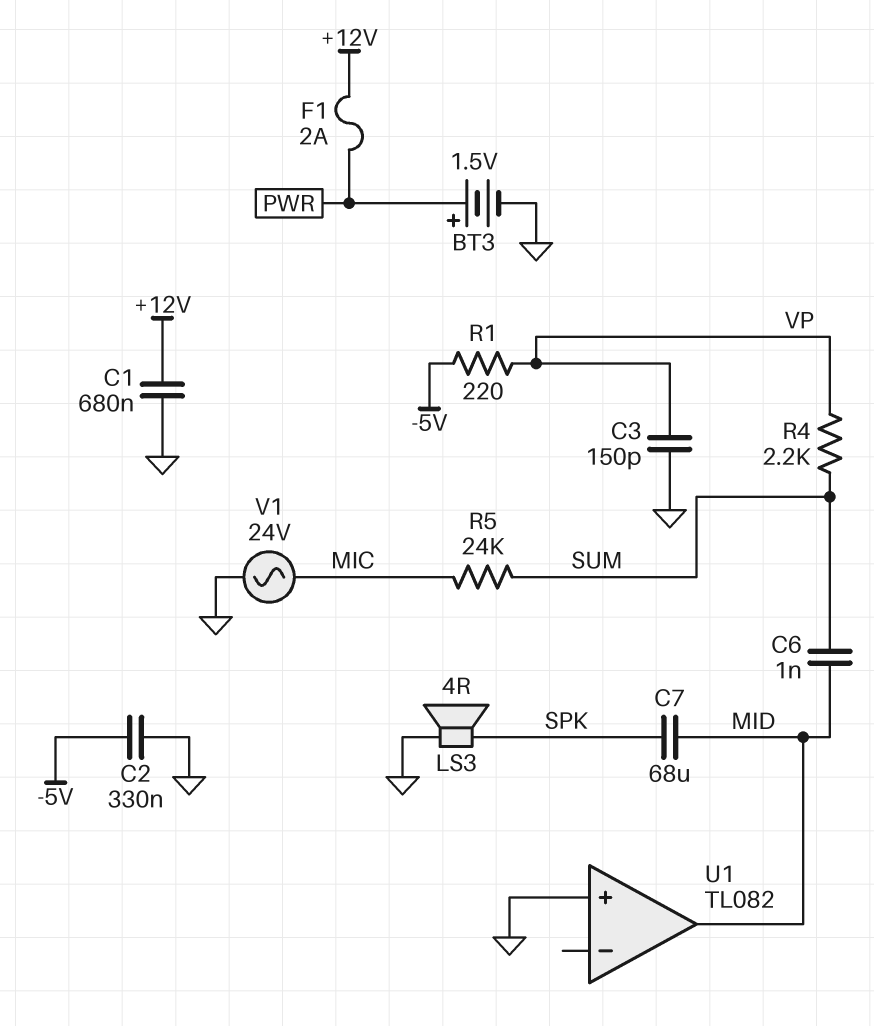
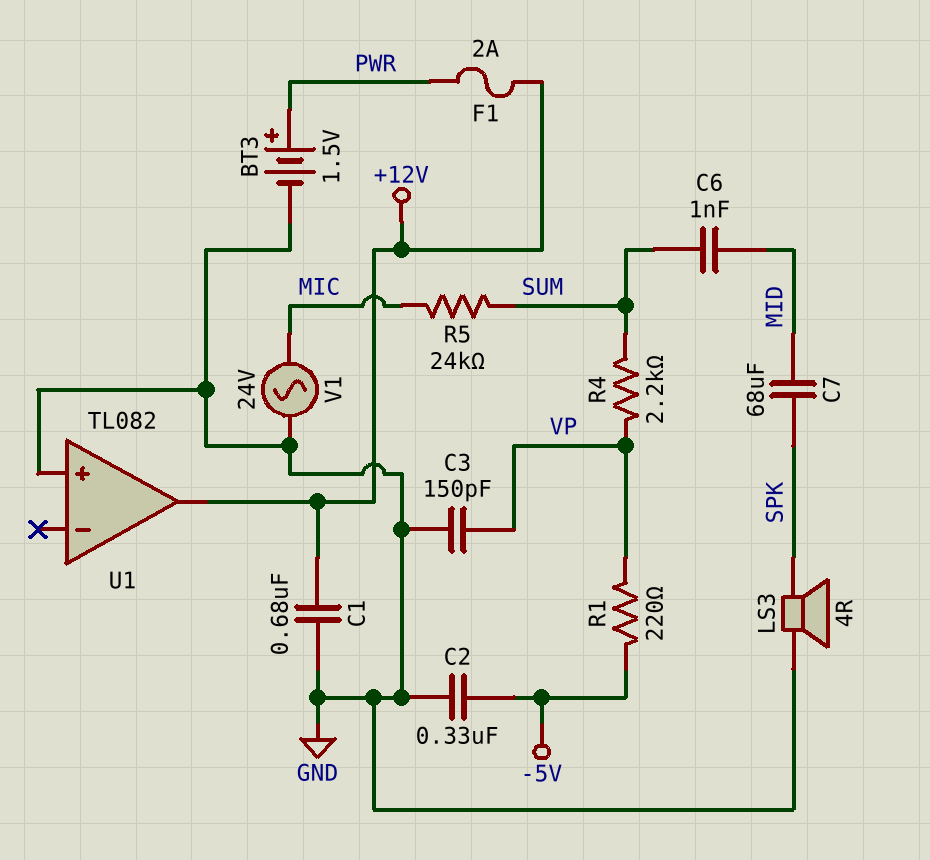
U1 pin out: MID -> +12V

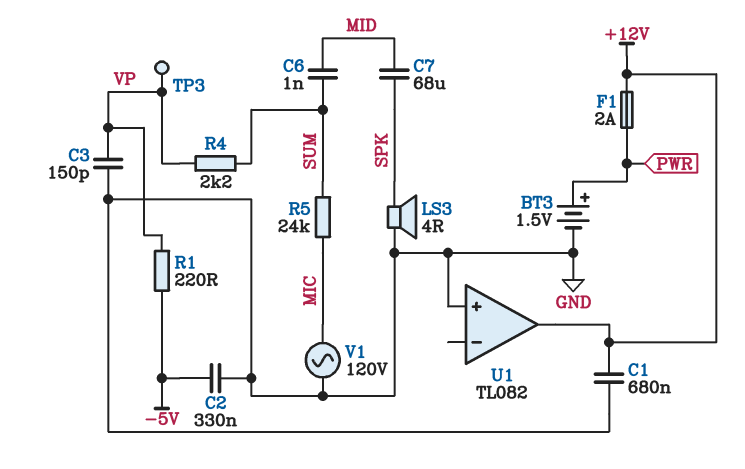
TP3: none -> test point (VP)
V1: AC 24V (GND, MIC) -> AC 120V (GND, MIC)

